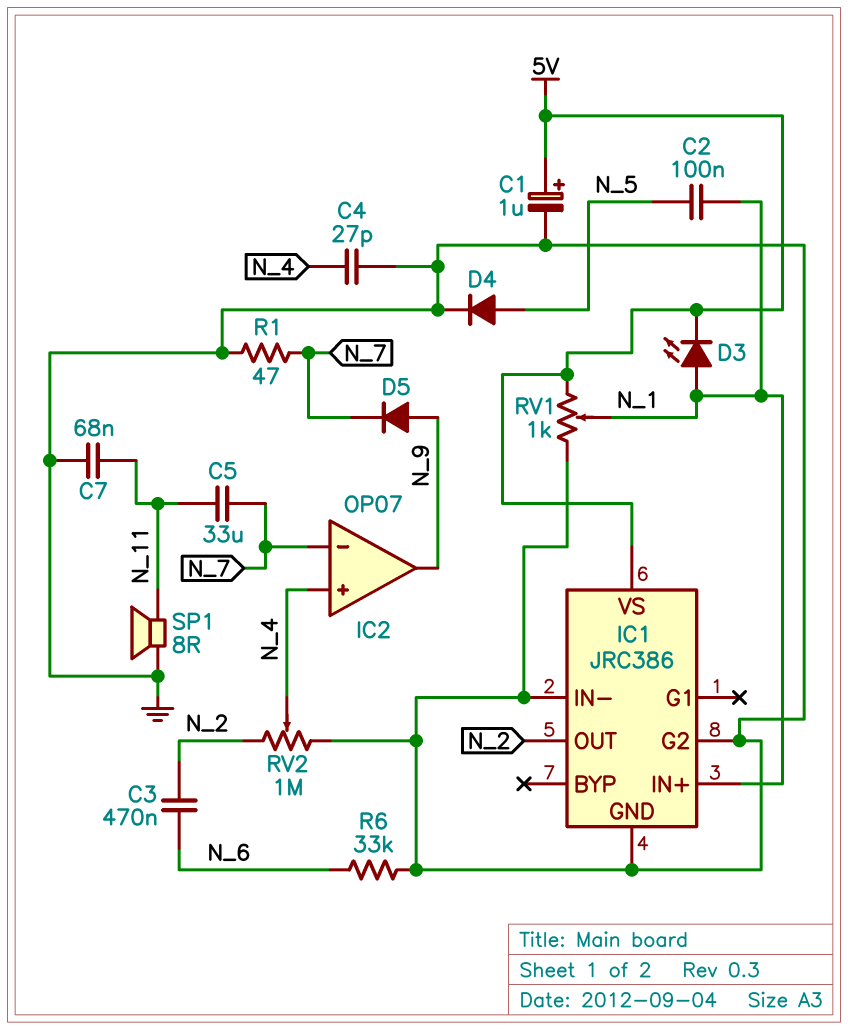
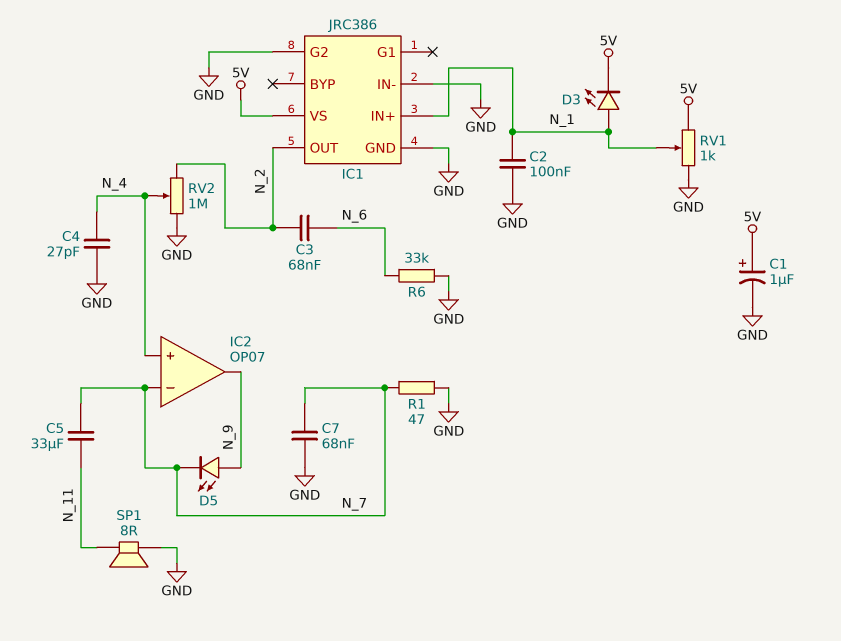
C2: 100nF (N_1, N_5) -> 100nF (GND, N_1)
C3: 470nF (N_2, N_6) -> 68nF (N_2, N_6)
C7: 68nF (GND, N_11) -> 68nF (GND, N_7)
D4: diode (A N_5, K GND) -> none
D5: diode (A N_9, K N_7) -> LED (A N_9, K N_7)

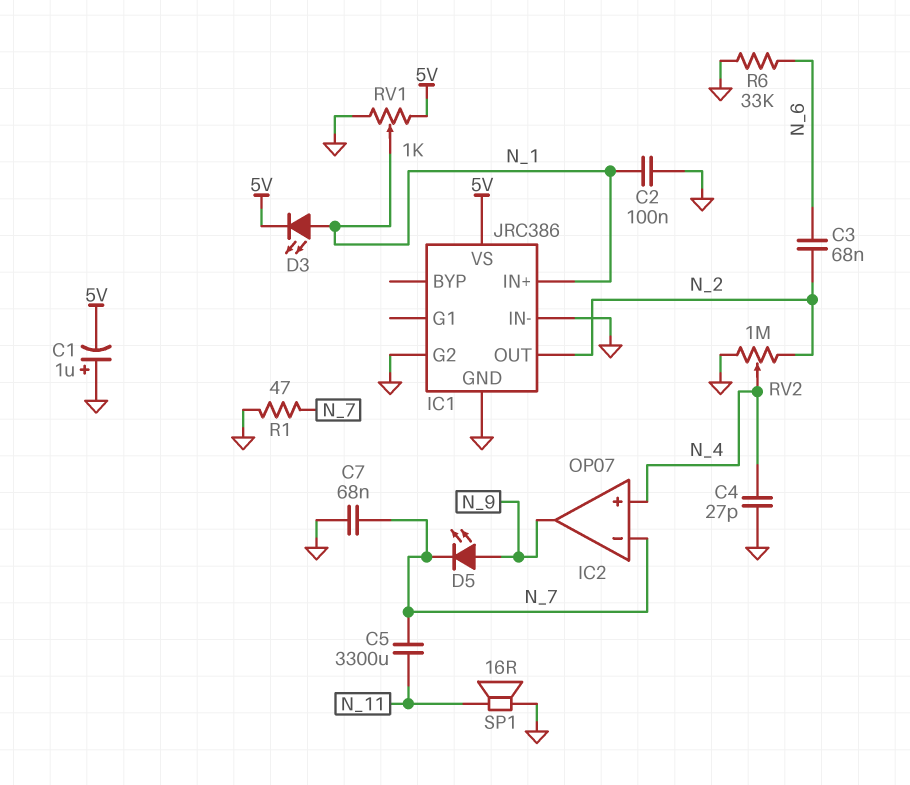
C1: 1uF (plus 5V, minus GND) -> 1uF (plus GND, minus 5V)
C5: 33uF (N_7, N_11) -> 3300uF (N_7, N_11)
SP1: speaker 8R (GND, N_11) -> speaker 16R (GND, N_11)

